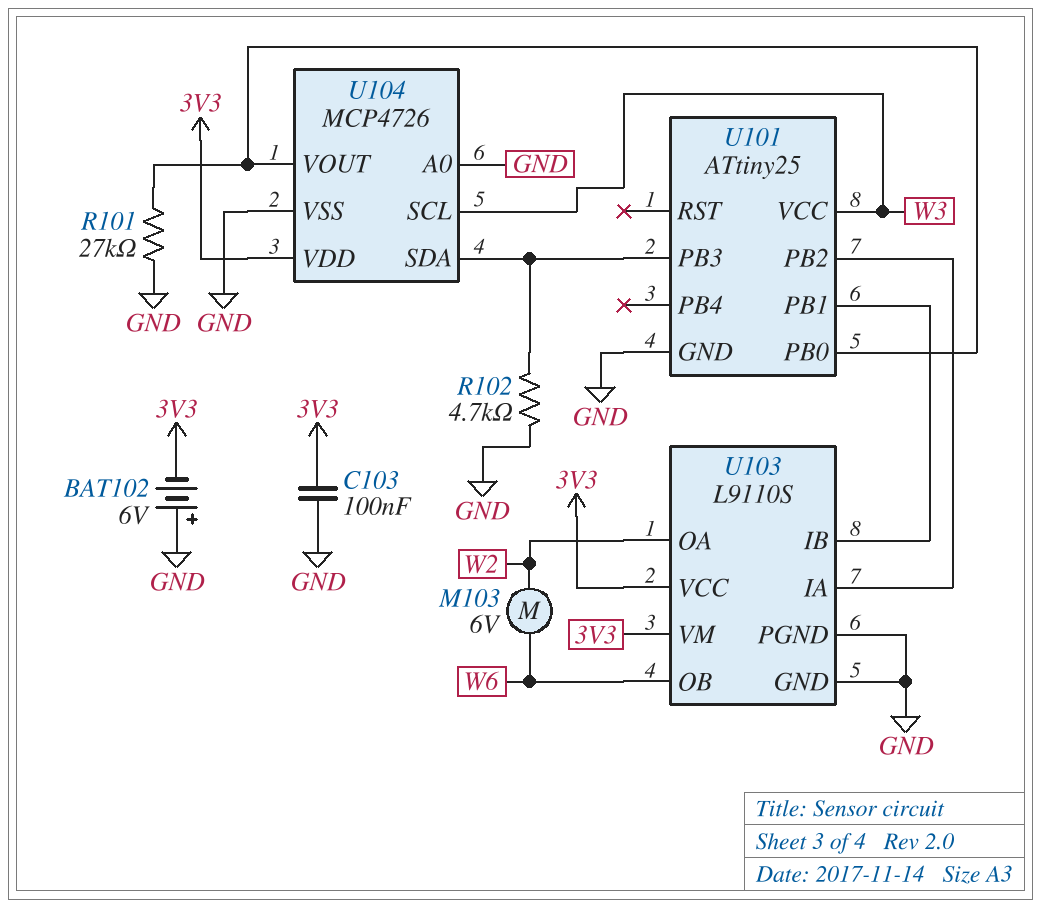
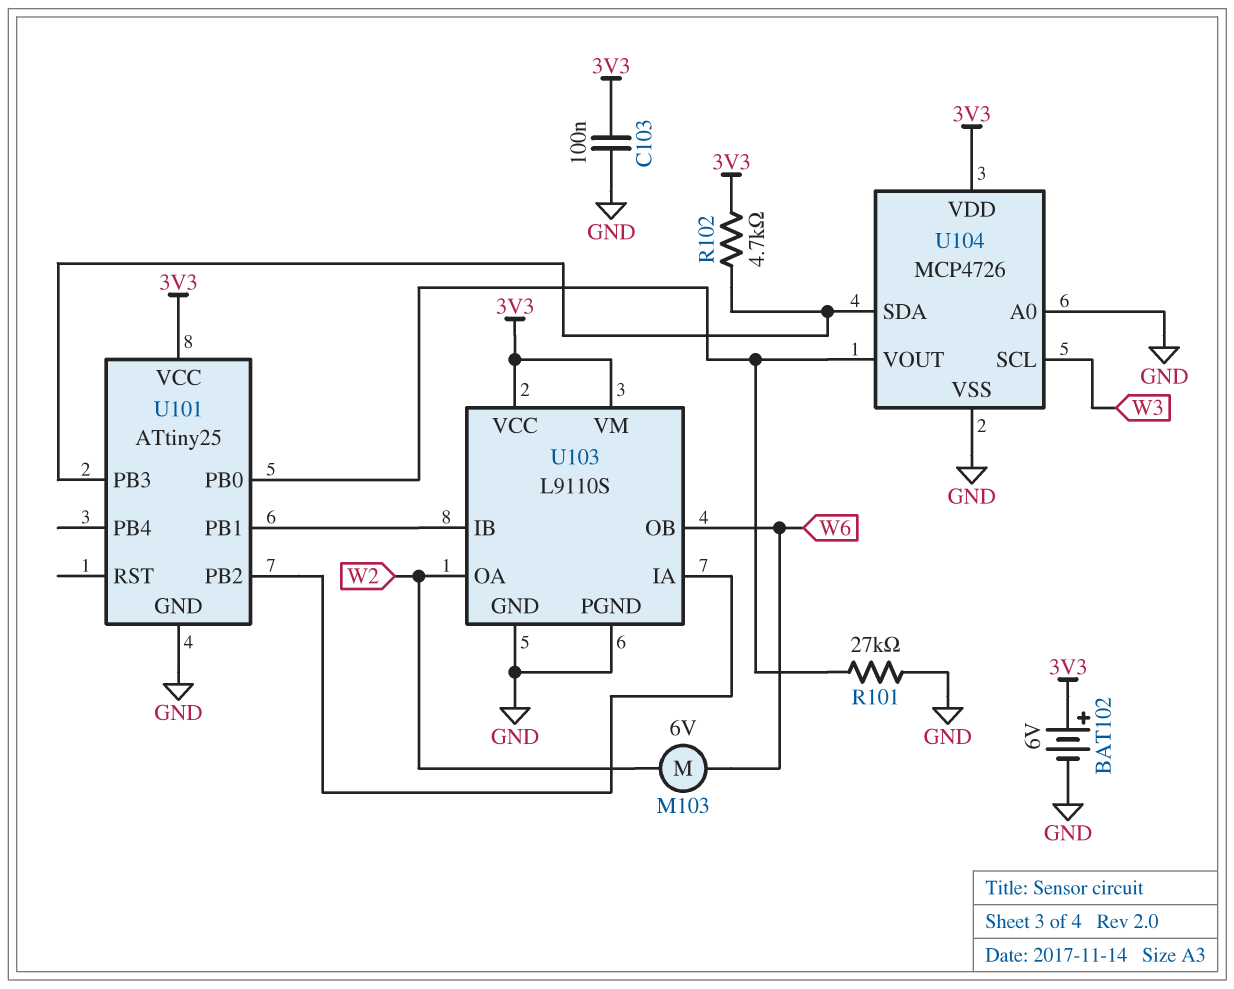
BAT102: 6V (plus GND, minus 3V3) -> 6V (plus 3V3, minus GND)
R102: 4.7k (GND, U101/PB3) -> 4.7k (3V3, U101/PB3)
U101 pin VCC: W3 -> 3V3

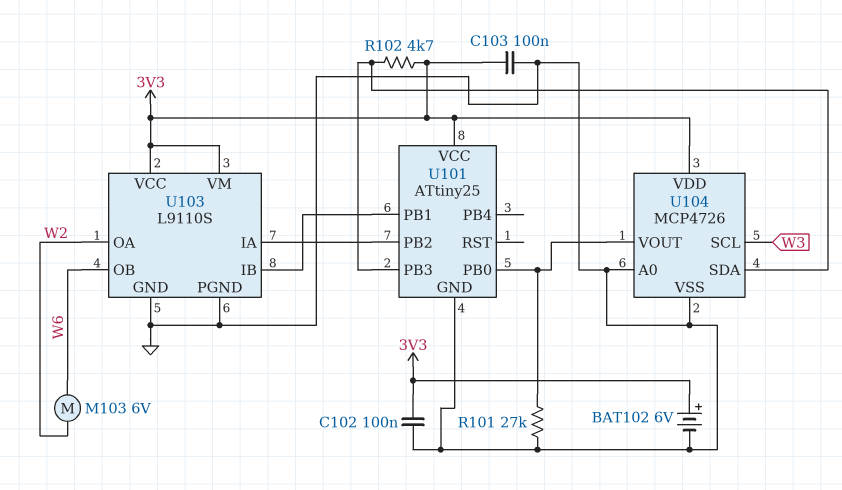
C102: none -> 100nF (3V3, GND)

